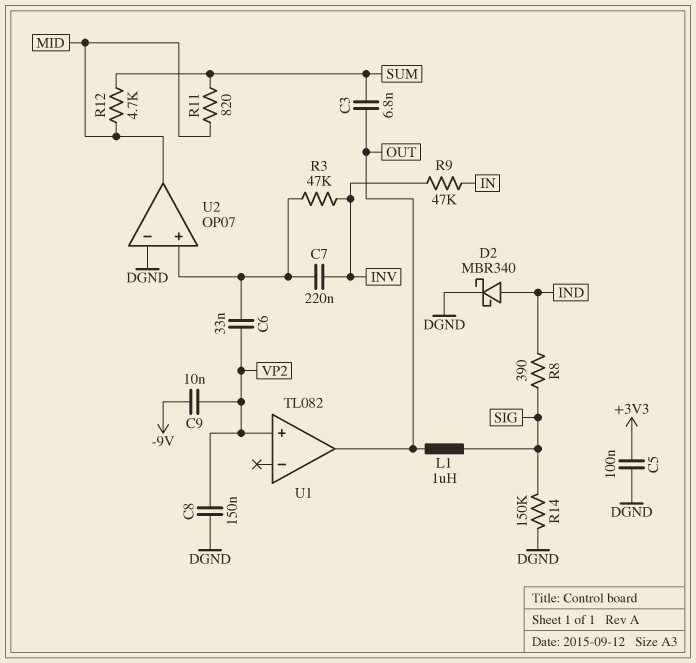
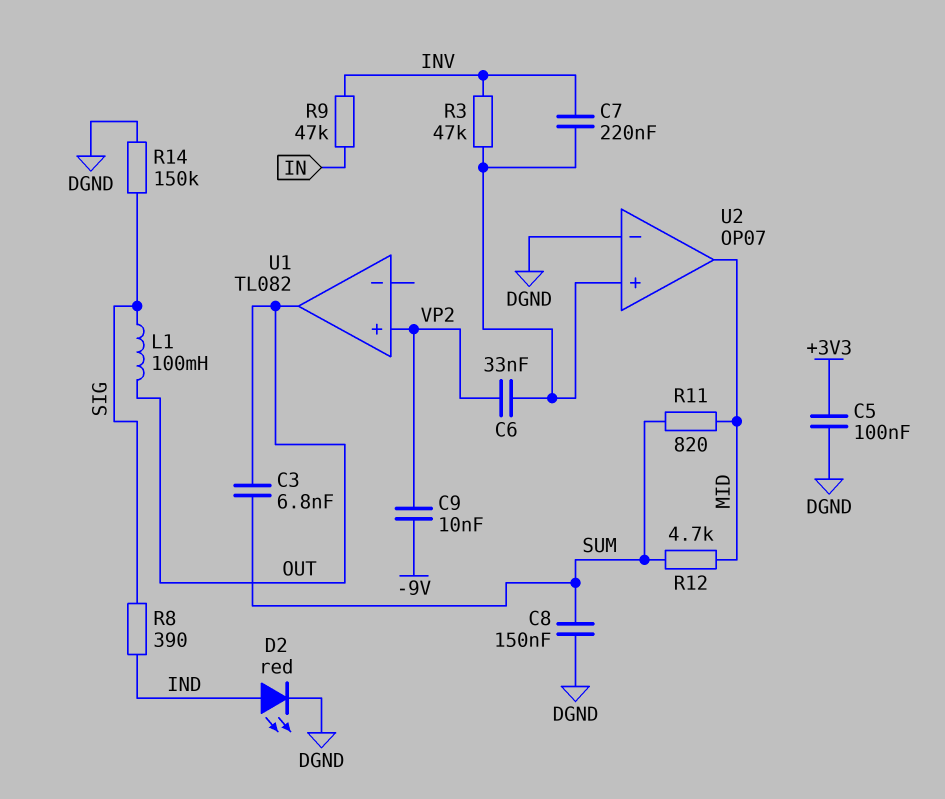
C8: 150nF (DGND, VP2) -> 150nF (DGND, SUM)
D2: schottky MBR340 (A IND, K DGND) -> LED red (A IND, K DGND)
L1: 1uH (OUT, SIG) -> 100mH (OUT, SIG)

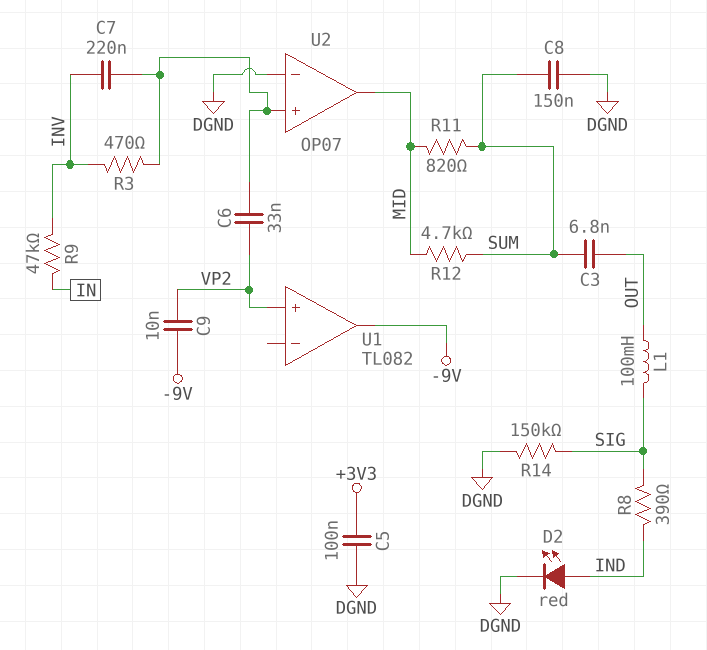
R3: 47k (INV, U2/in+) -> 470 (INV, U2/in+)
U1 pin out: OUT -> -9V

